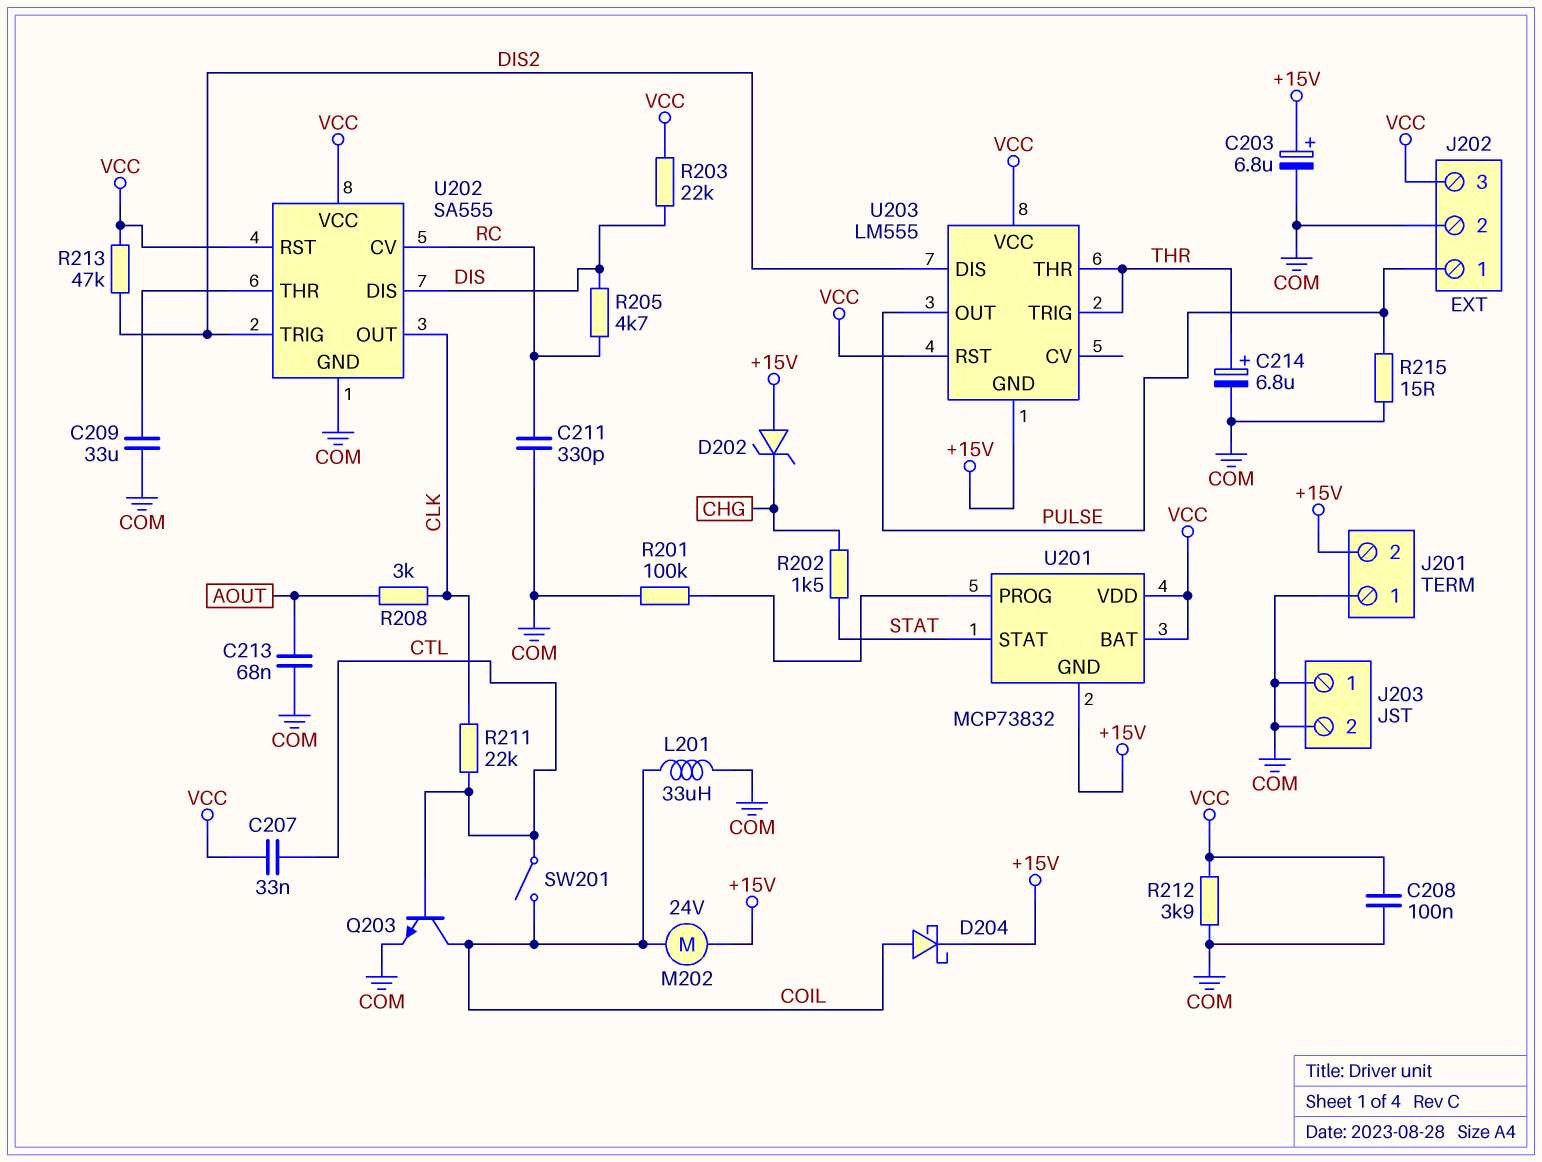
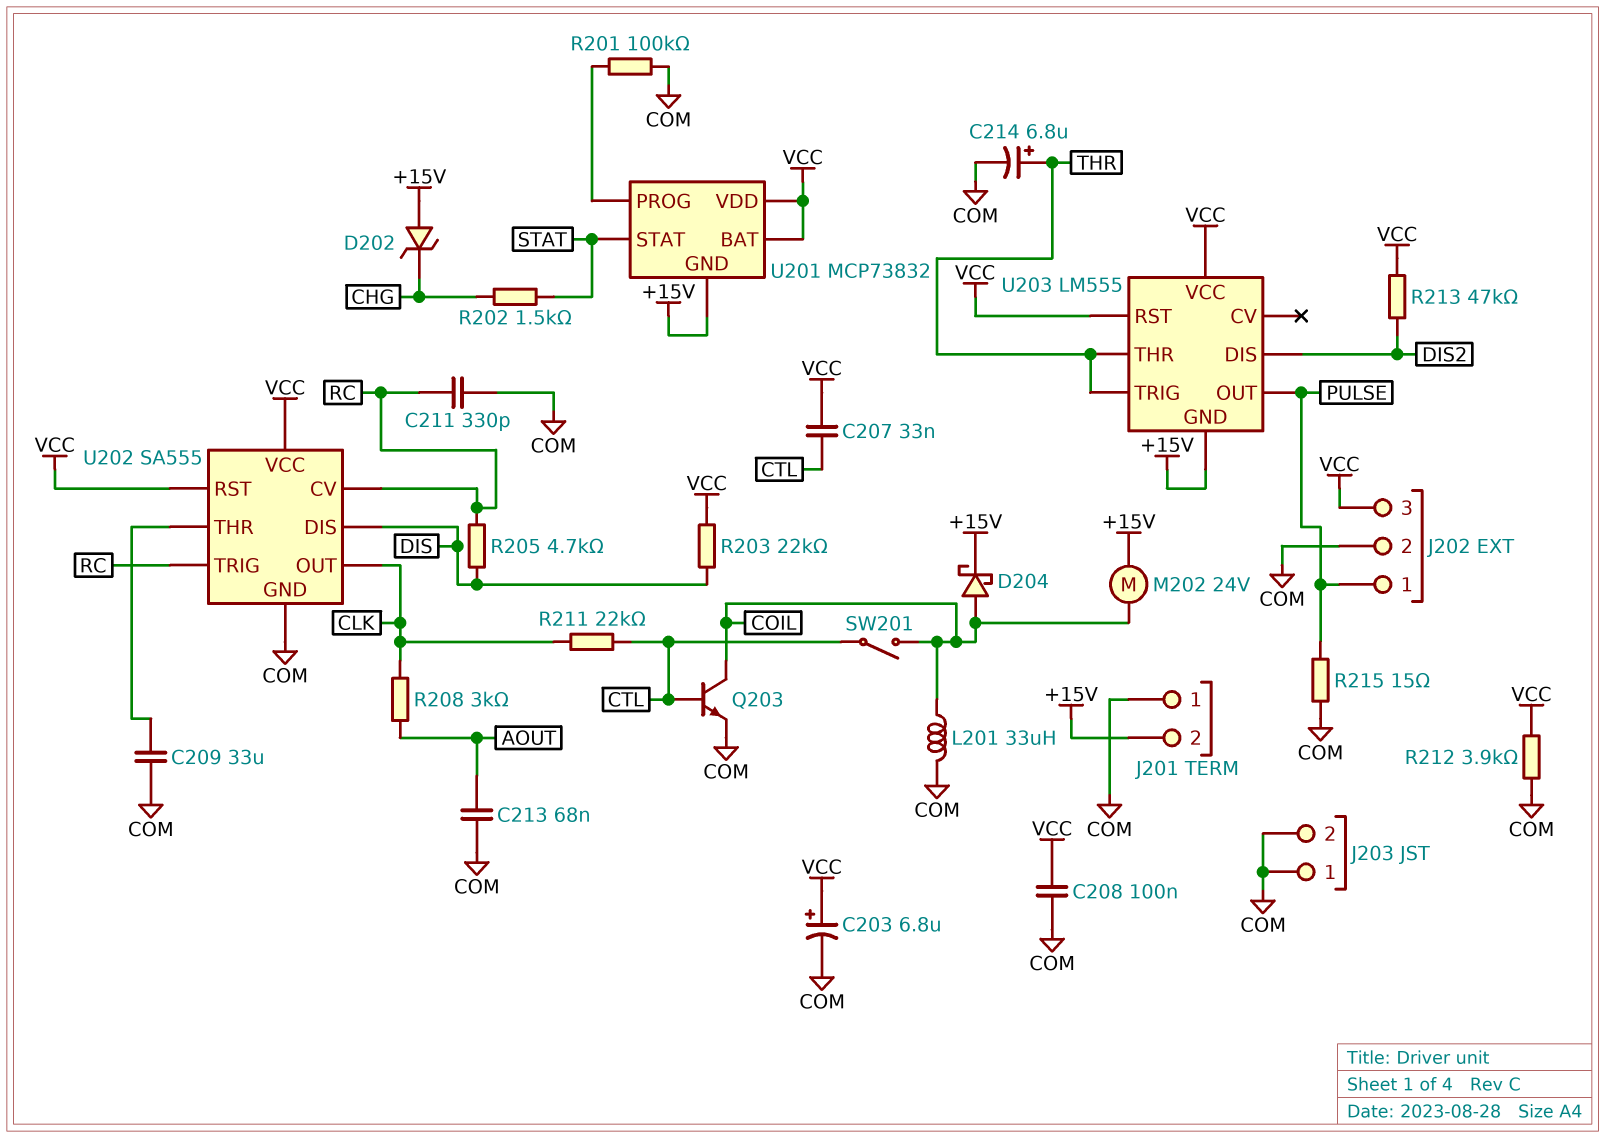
C203: 6.8uF (plus +15V, minus COM) -> 6.8uF (plus VCC, minus COM)
U202 pin TRIG: DIS2 -> RC

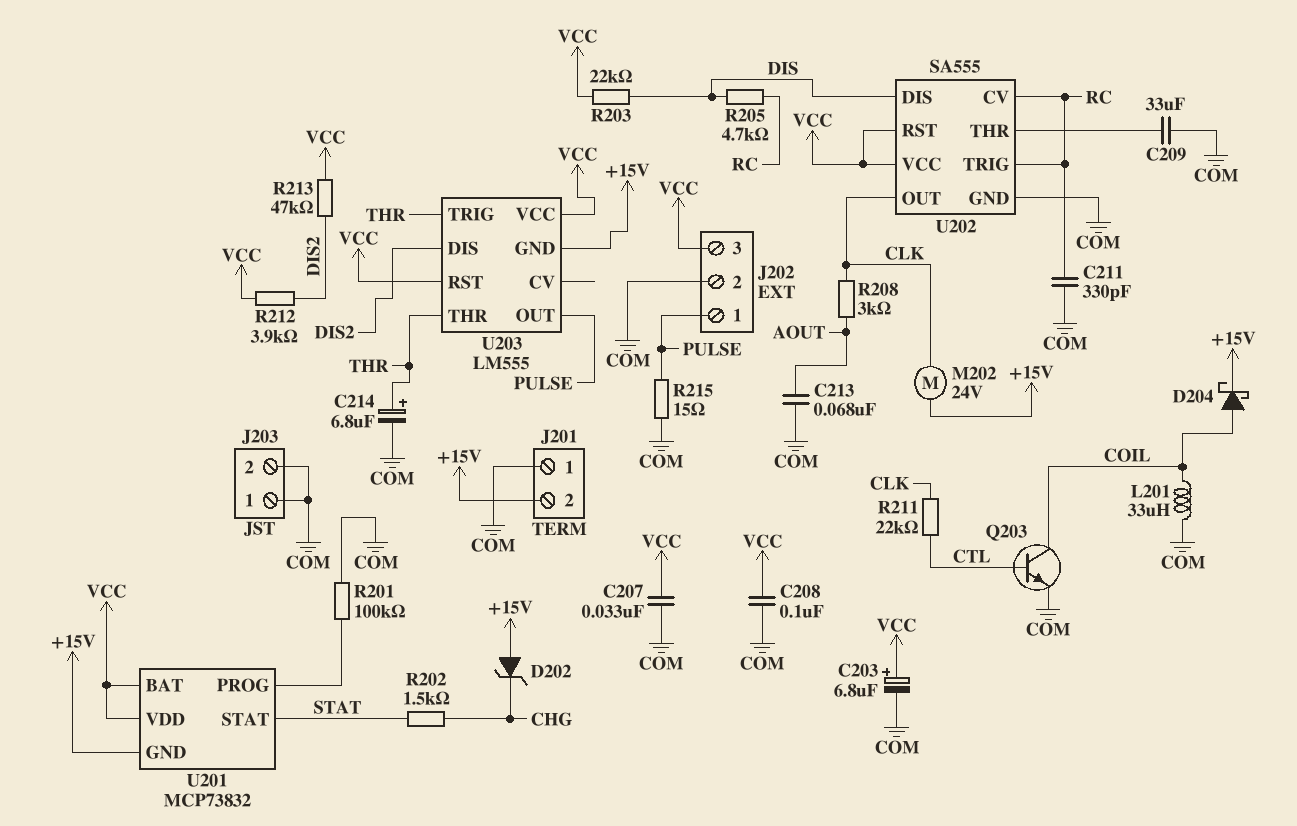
C207: 33nF (CTL, VCC) -> 33nF (COM, VCC)
M202: motor 24V (+15V, COIL) -> motor 24V (+15V, CLK)
R212: 3.9k (COM, VCC) -> 3.9k (DIS2, VCC)
SW201: switch (COIL, CTL) -> none

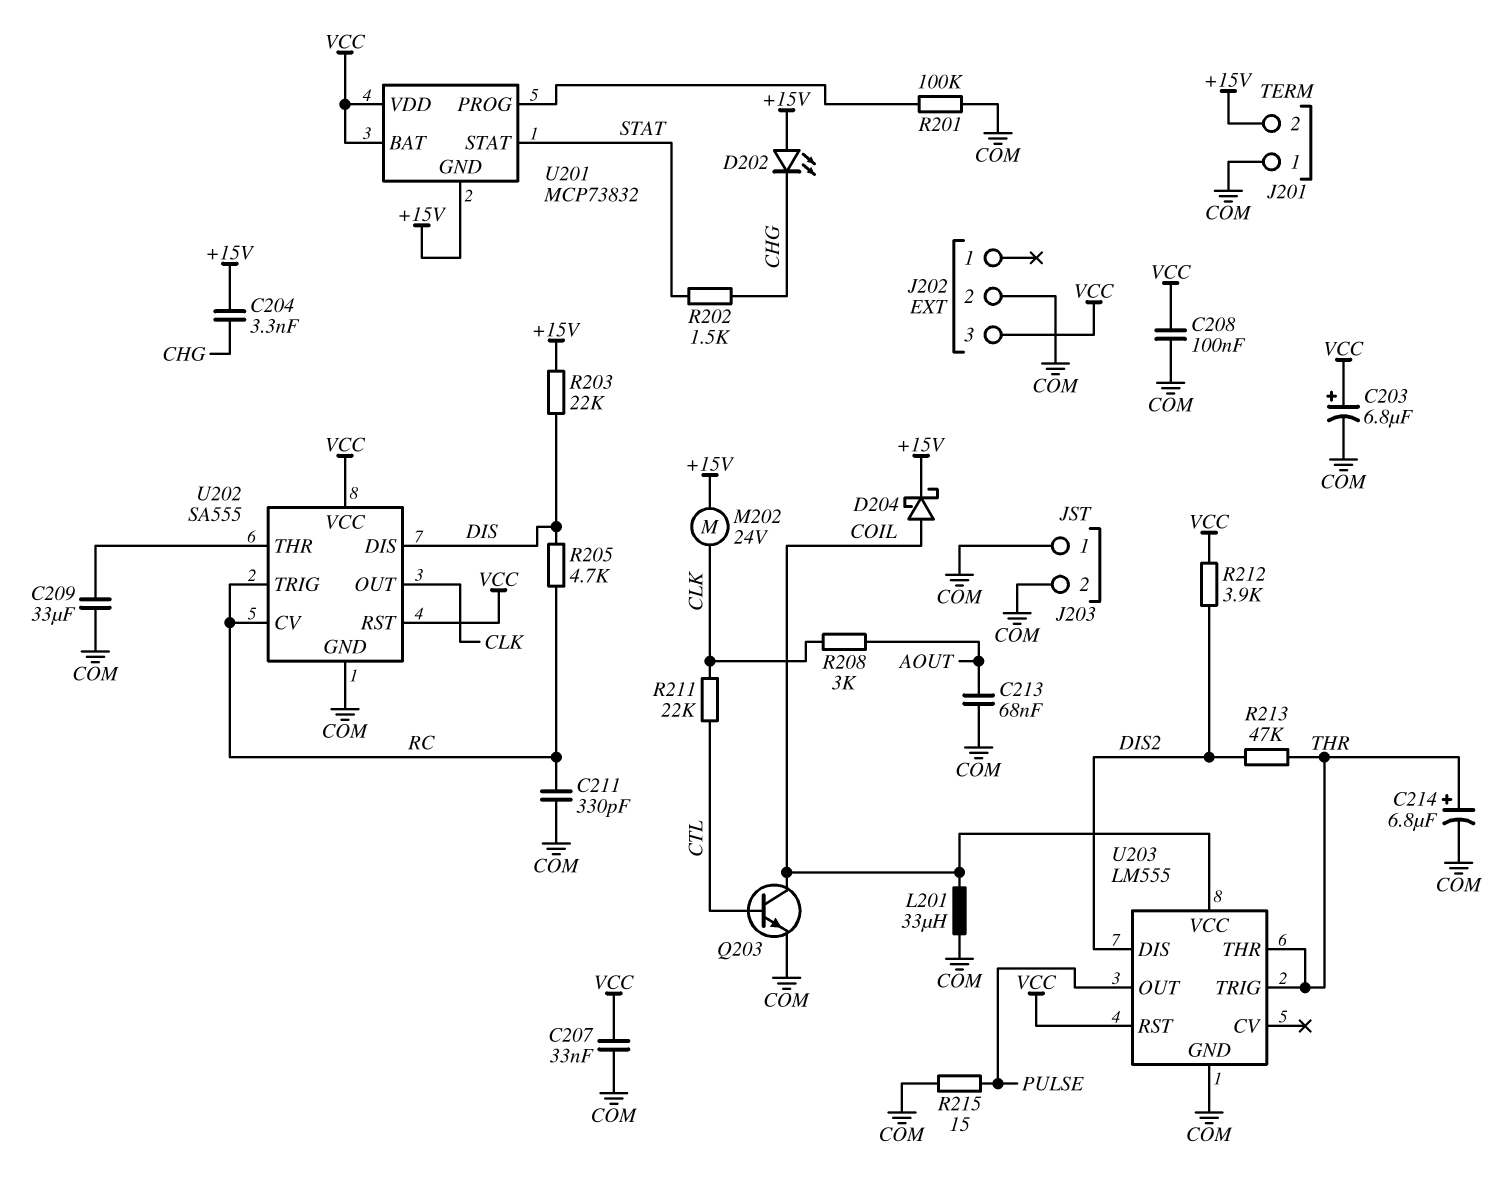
C204: none -> 3.3nF (+15V, CHG)
D202: zener (A +15V, K CHG) -> LED (A +15V, K CHG)
J202 pin 1: PULSE -> none
R203: 22k (DIS, VCC) -> 22k (+15V, DIS)
R213: 47k (DIS2, VCC) -> 47k (DIS2, THR)
U203 pin GND: +15V -> COM
U203 pin VCC: VCC -> COIL

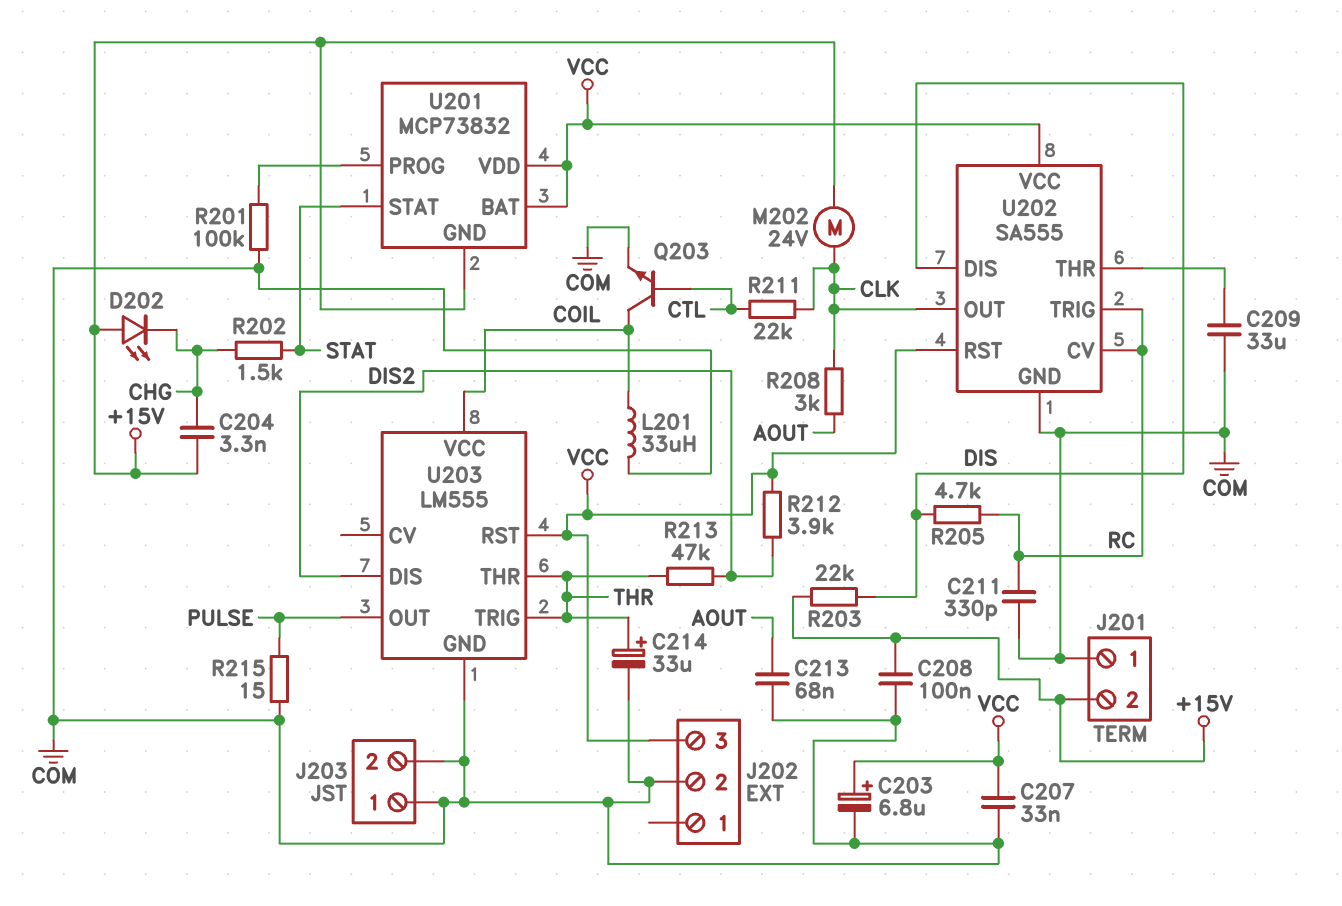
C208: 100nF (COM, VCC) -> 100nF (+15V, COM)
C214: 6.8uF (plus THR, minus COM) -> 33uF (plus THR, minus COM)
D204: schottky (A COIL, K +15V) -> none

